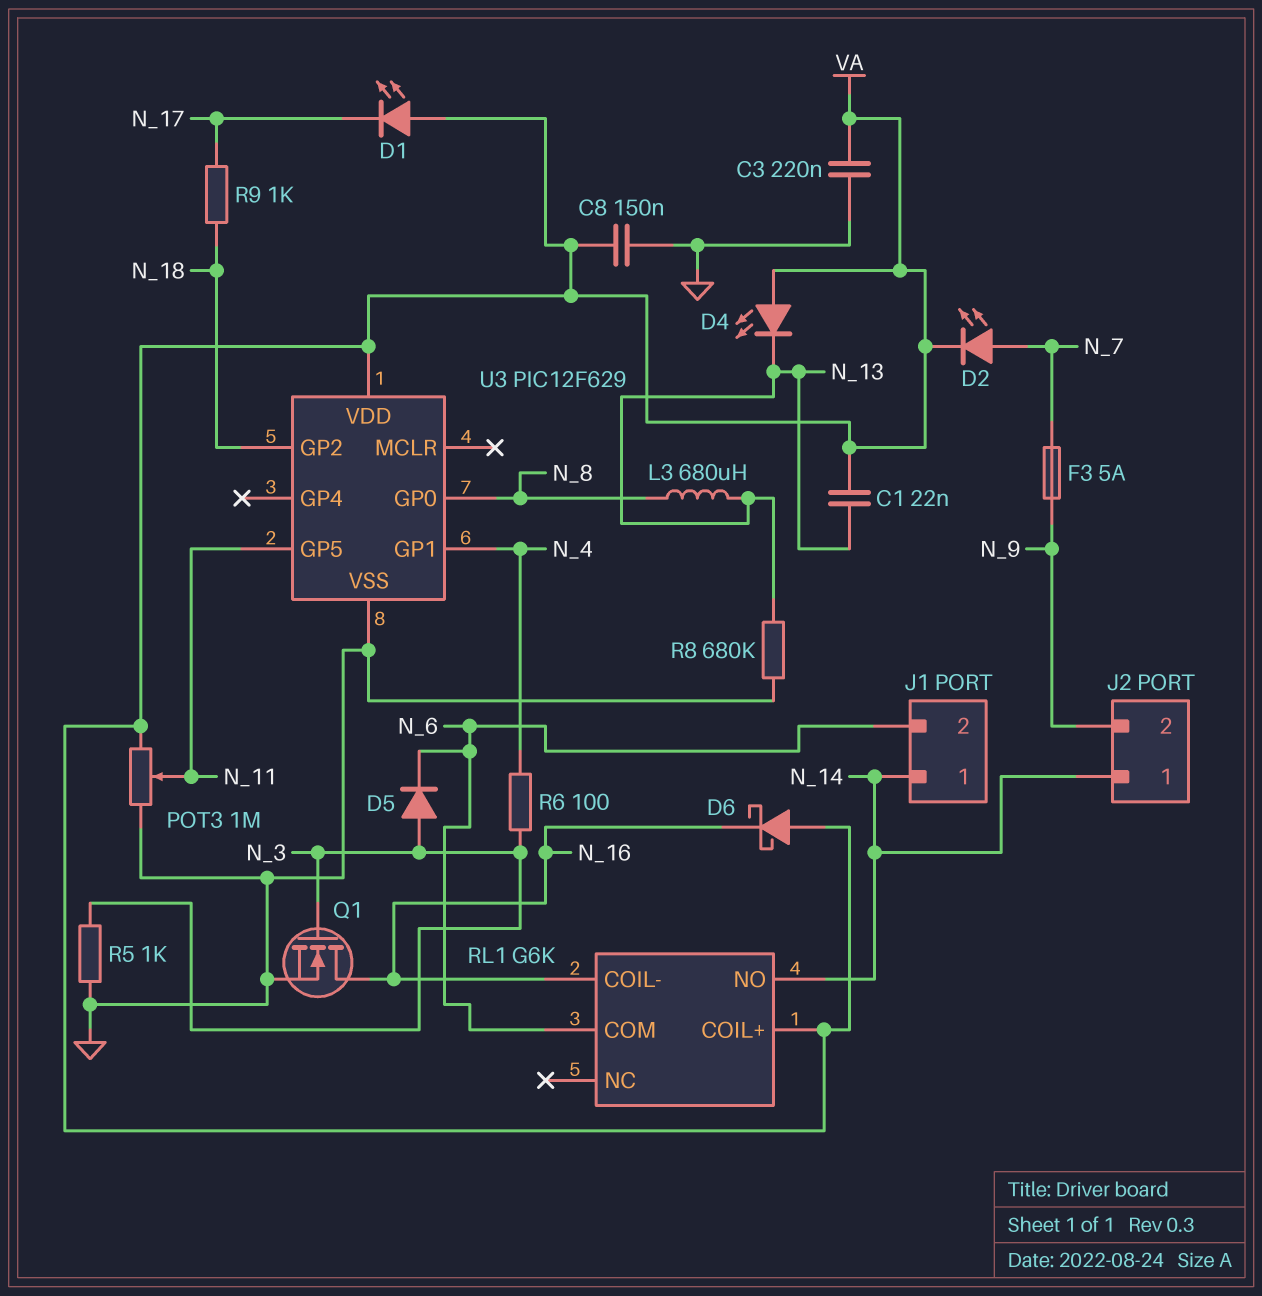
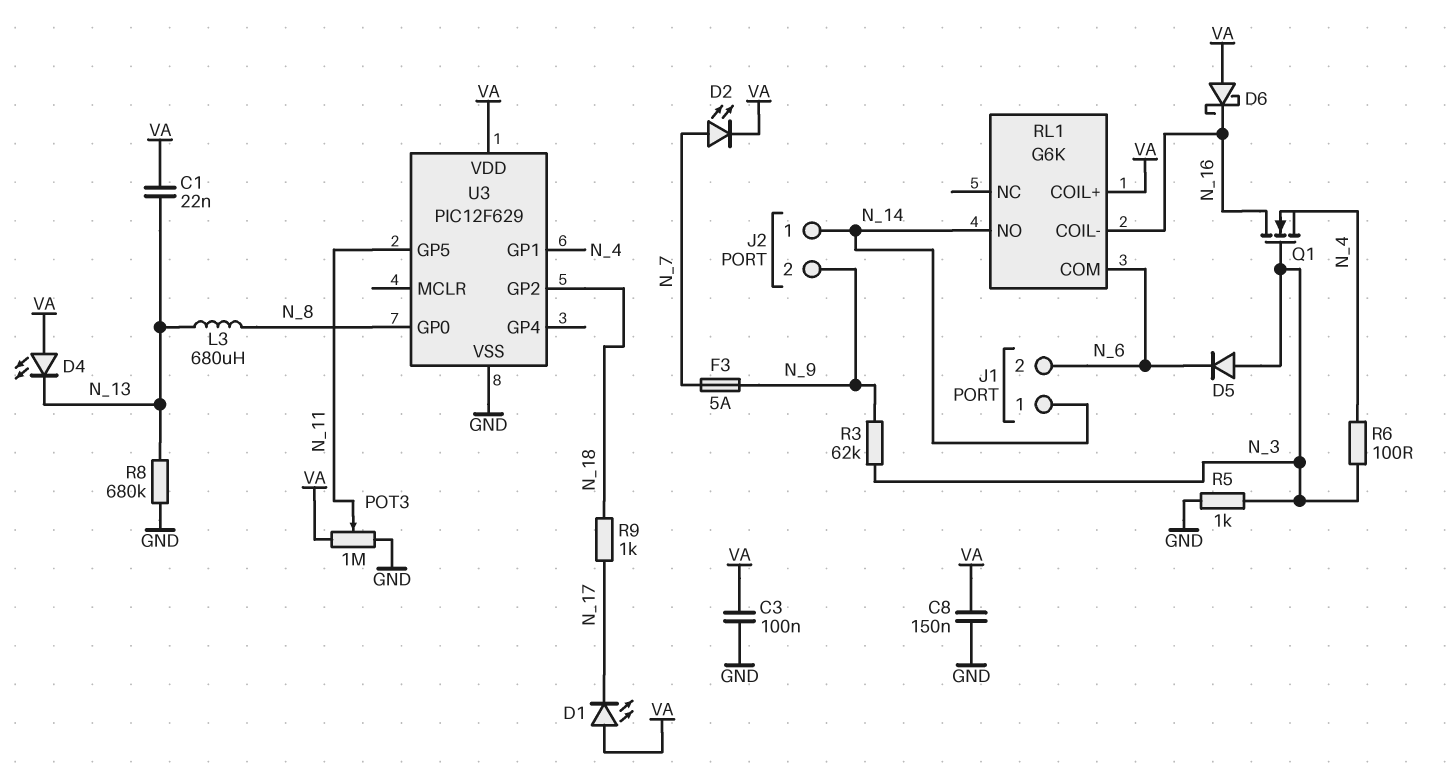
C3: 220nF (GND, VA) -> 100nF (GND, VA)
Q1: NMOS (G N_3, D N_16, S GND) -> NMOS (G N_3, D N_16, S N_4)
R3: none -> 62k (N_3, N_9)

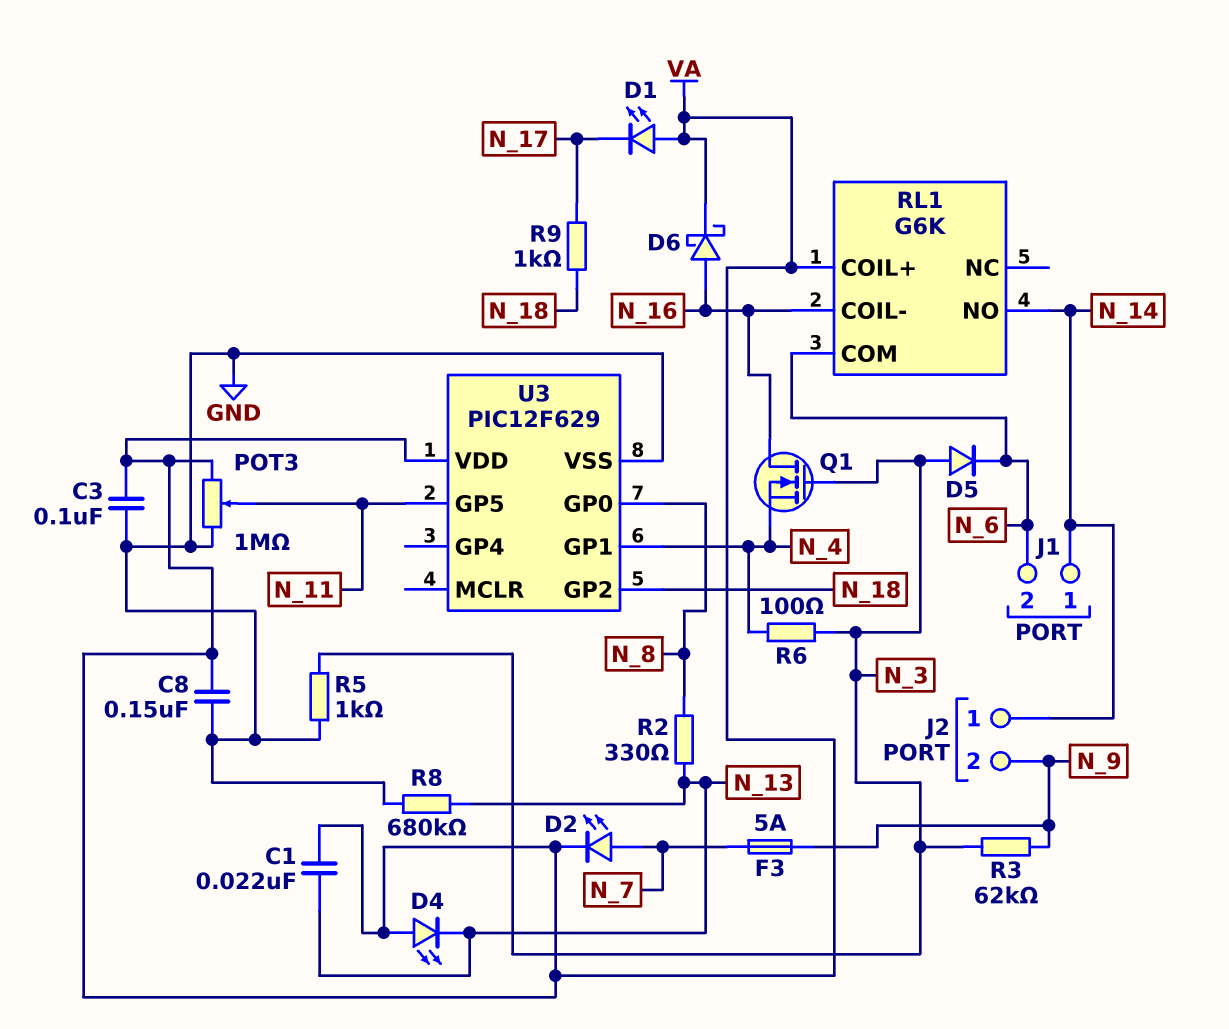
D6: schottky (A VA, K N_16) -> schottky (A N_16, K VA)
L3: 680uH (N_8, N_13) -> none
R2: none -> 330 (N_8, N_13)

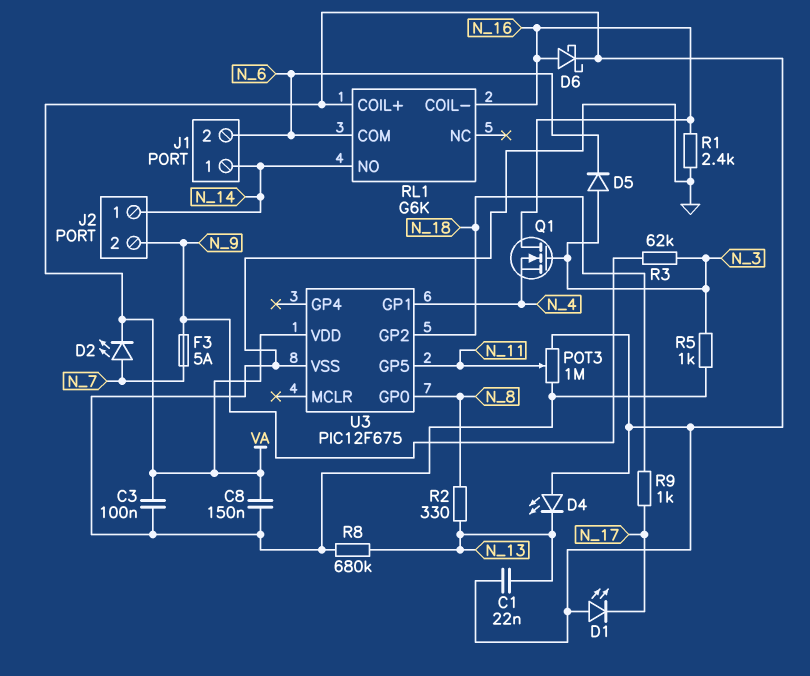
R1: none -> 2.4k (GND, N_16)
R6: 100 (N_3, N_4) -> none
U3: PIC12F629 -> PIC12F675

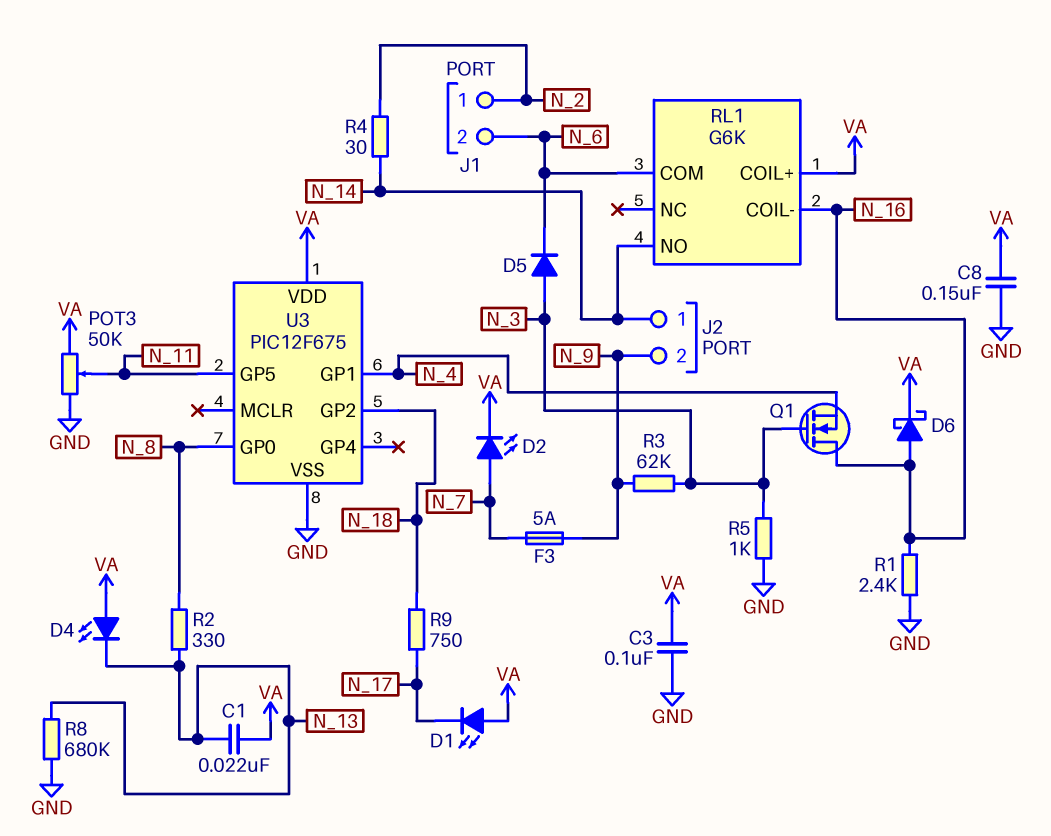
J1 pin 1: N_14 -> N_2
POT3: 1M (GND, VA, wiper N_11) -> 50k (GND, VA, wiper N_11)
R4: none -> 30 (N_2, N_14)
R9: 1k (N_17, N_18) -> 750 (N_17, N_18)

